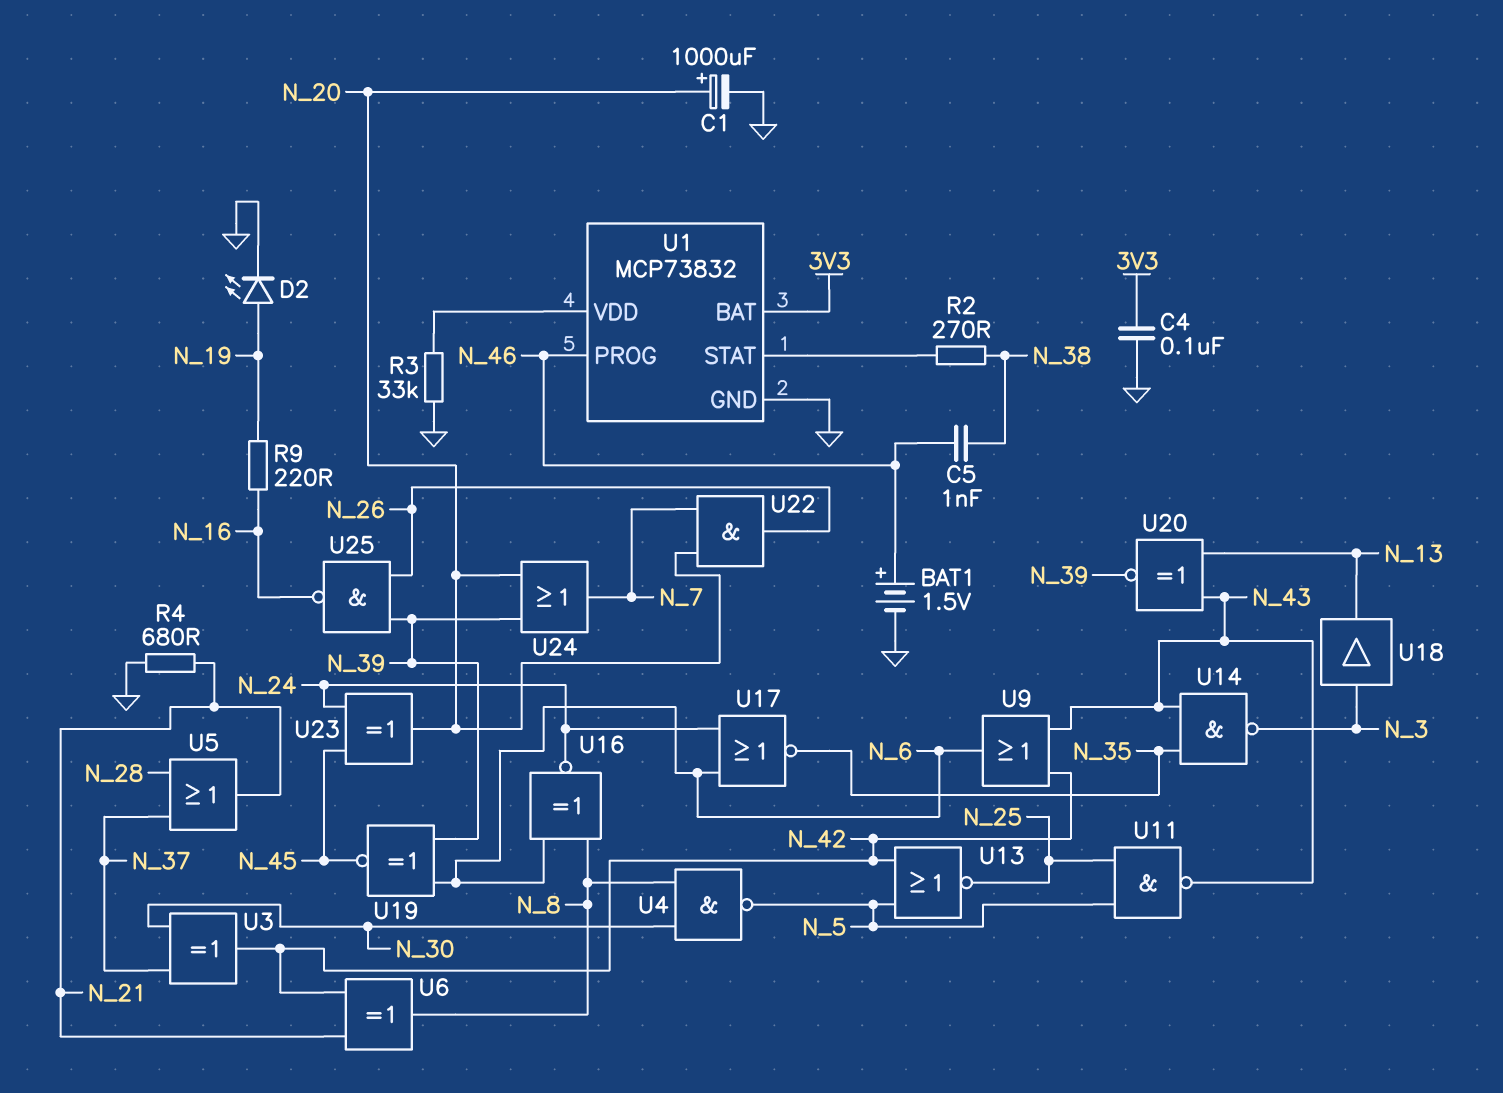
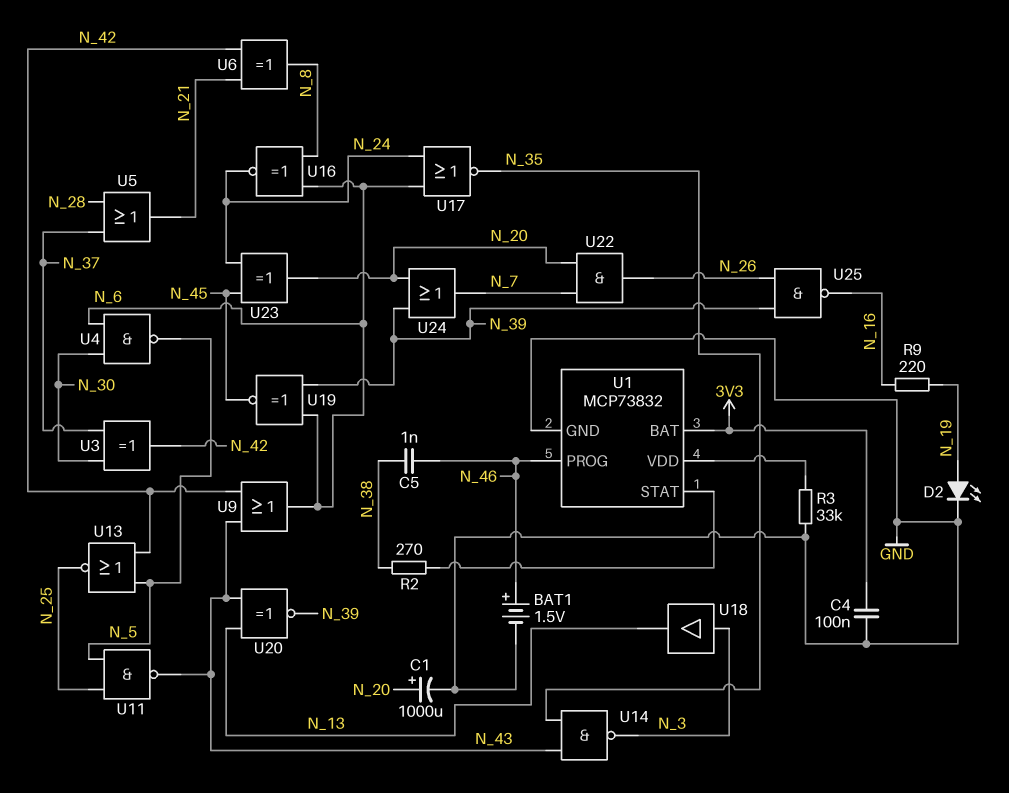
R4: 680 (GND, N_21) -> none
U4: NAND (in N_8, in N_30, out N_5) -> NAND (in N_6, in N_30, out N_5)

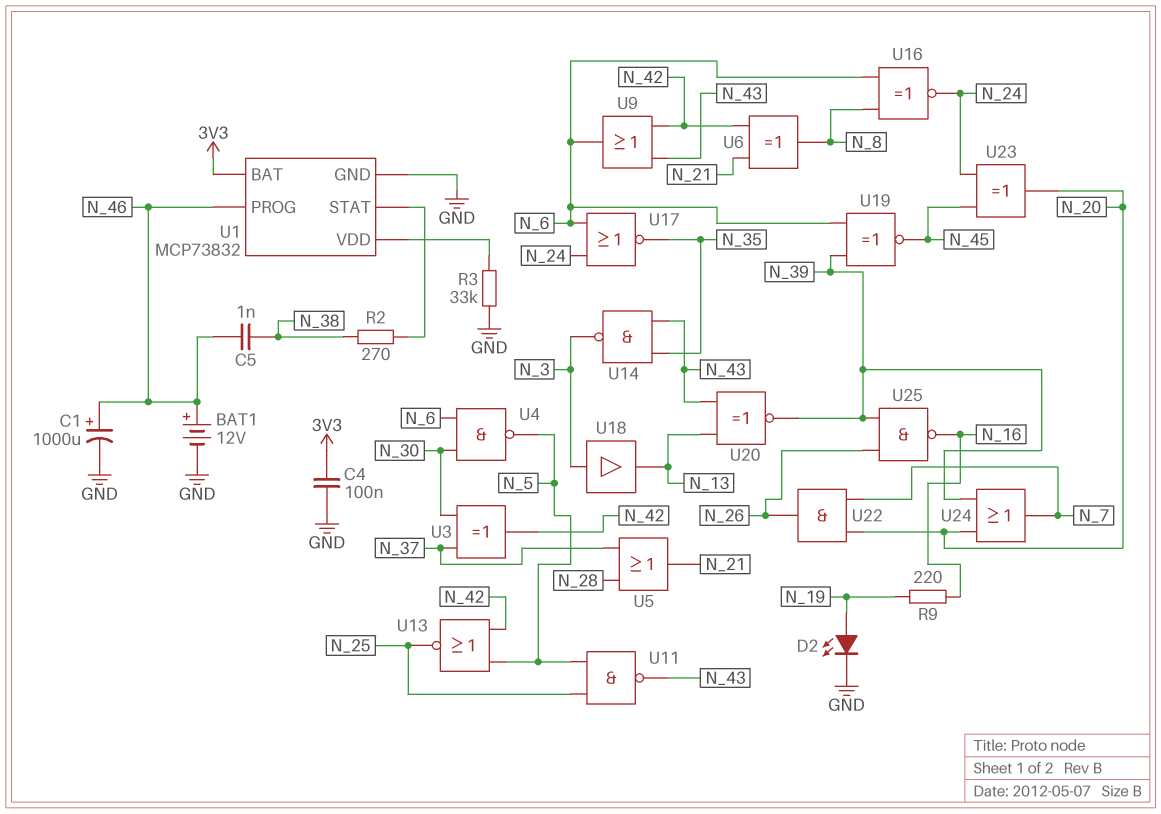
BAT1: 1.5V (plus N_46, minus GND) -> 12V (plus N_46, minus GND)
C1: 1000uF (plus N_20, minus GND) -> 1000uF (plus N_46, minus GND)

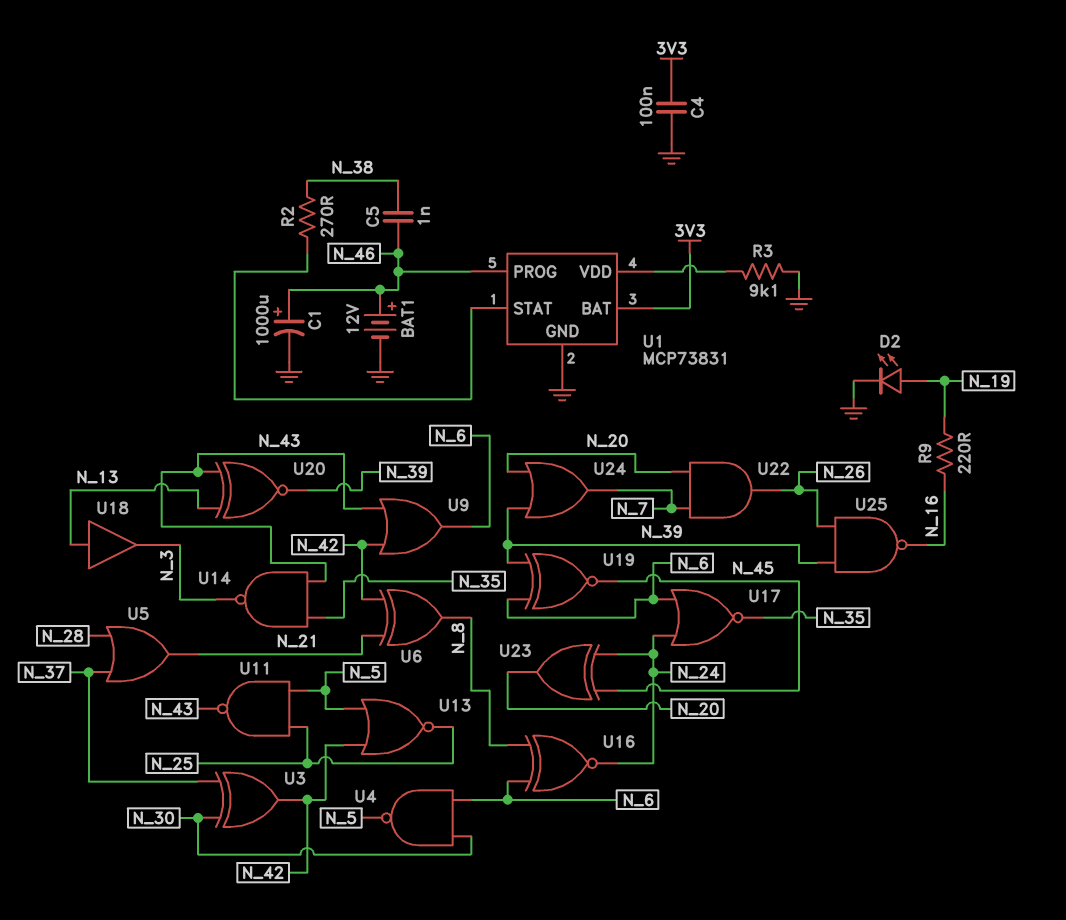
R3: 33k (GND, U1/VDD) -> 9.1k (GND, U1/VDD)
U1: MCP73832 -> MCP73831
U18: buffer (in N_3, out N_13) -> buffer (in N_13, out N_3)

